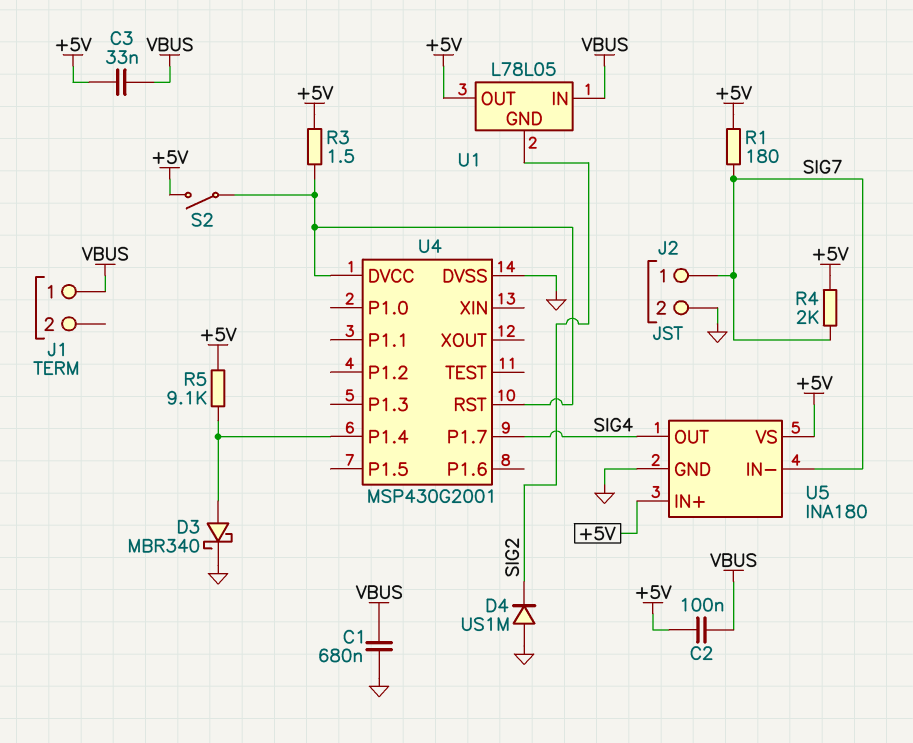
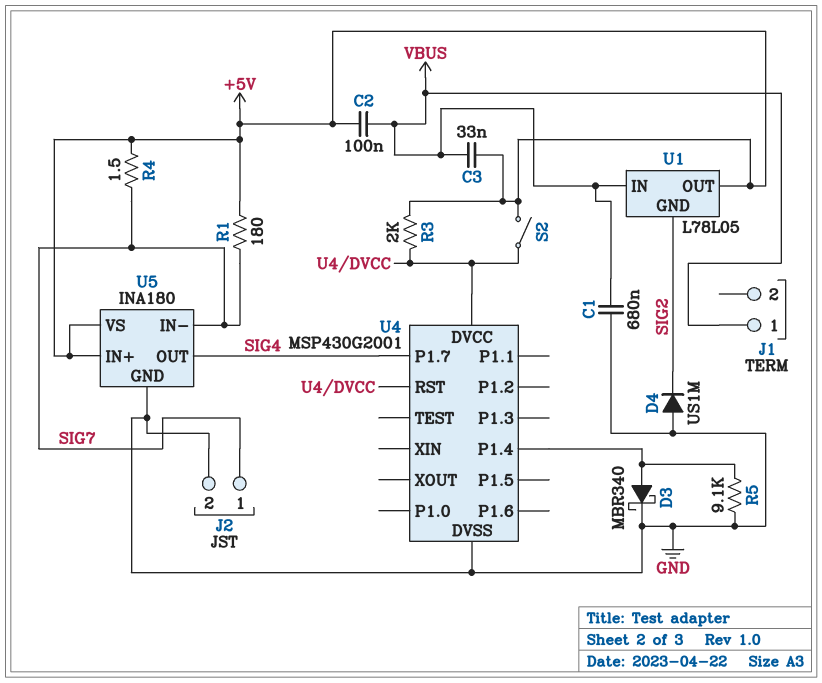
R3: 1.5 (+5V, U4/DVCC) -> 2k (+5V, U4/DVCC)
R4: 2k (+5V, SIG7) -> 1.5 (+5V, SIG7)
R5: 9.1k (+5V, U4/P1.4) -> 9.1k (GND, U4/P1.4)

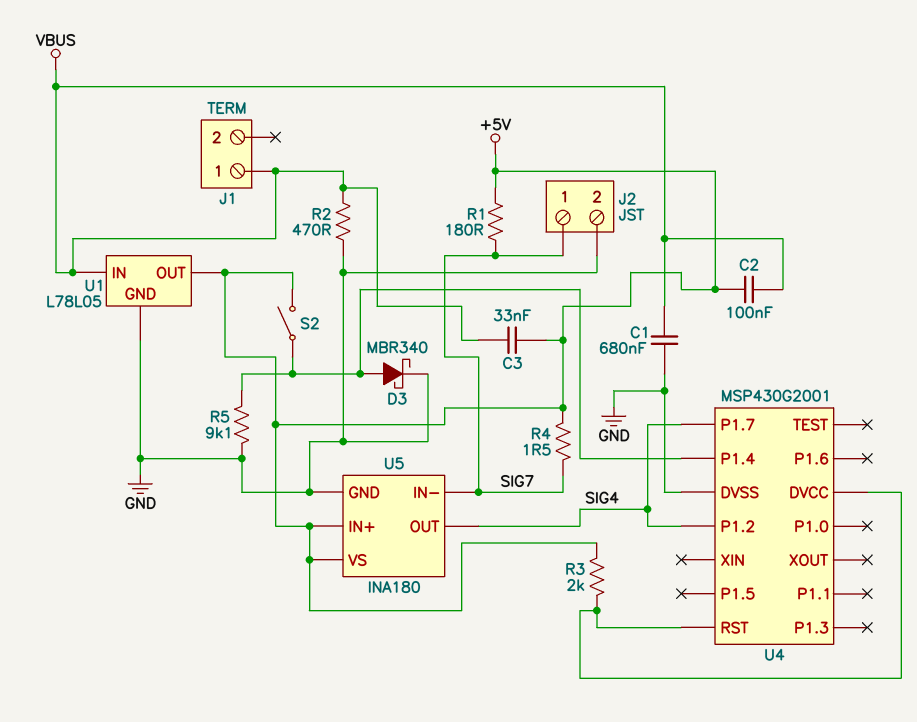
D4: diode US1M (A GND, K SIG2) -> none
R2: none -> 470 (GND, VBUS)
S2: switch (+5V, U4/DVCC) -> switch (+5V, U4/P1.4)
U1 pin GND: SIG2 -> GND
U4 pin P1.2: none -> SIG4

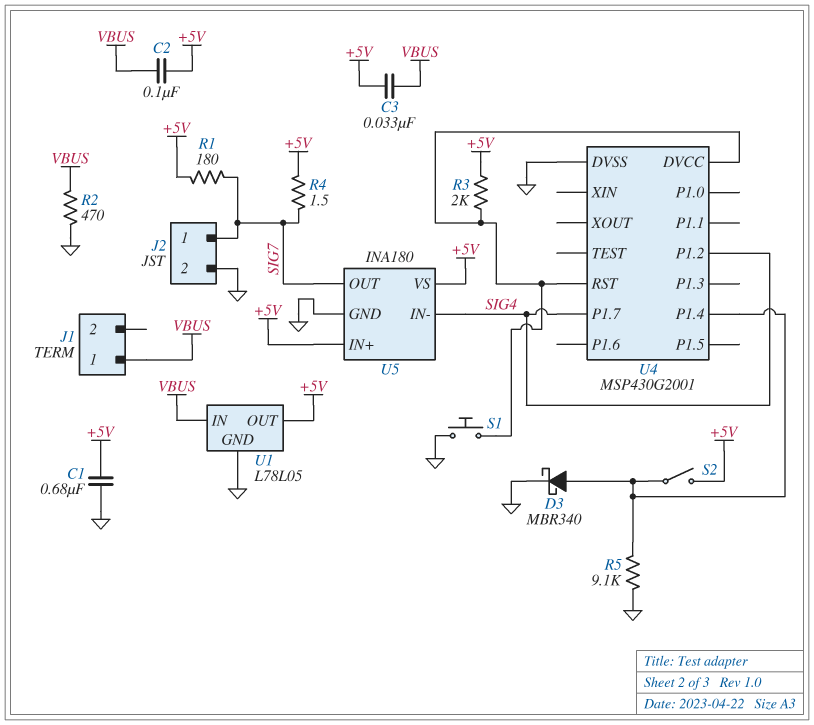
C1: 680nF (GND, VBUS) -> 680nF (+5V, GND)
S1: none -> button (GND, U4/DVCC)
U5 pin IN-: SIG7 -> SIG4
U5 pin OUT: SIG4 -> SIG7

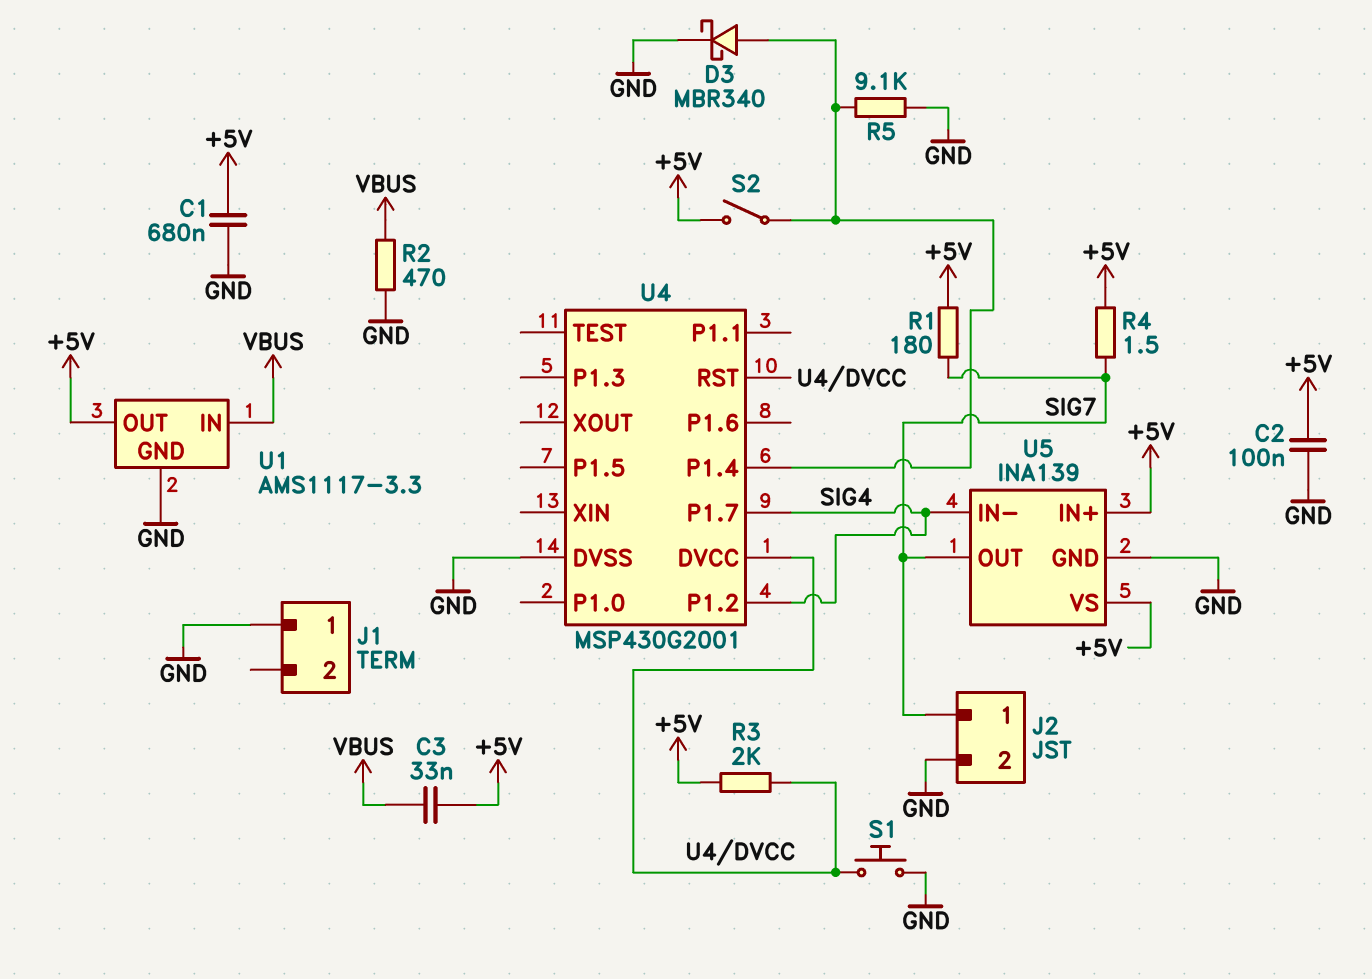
C2: 100nF (+5V, VBUS) -> 100nF (+5V, GND)
J1 pin 1: VBUS -> GND
U1: L78L05 -> AMS1117-3.3
U5: INA180 -> INA139

